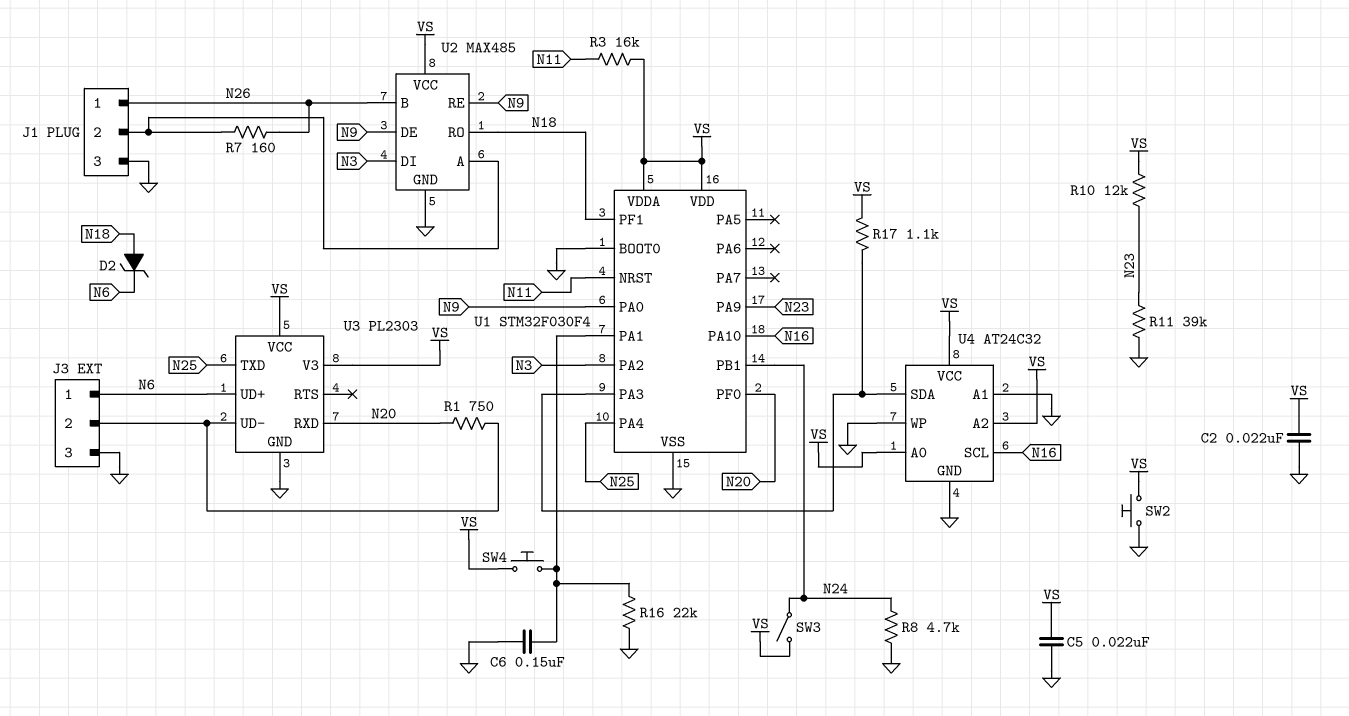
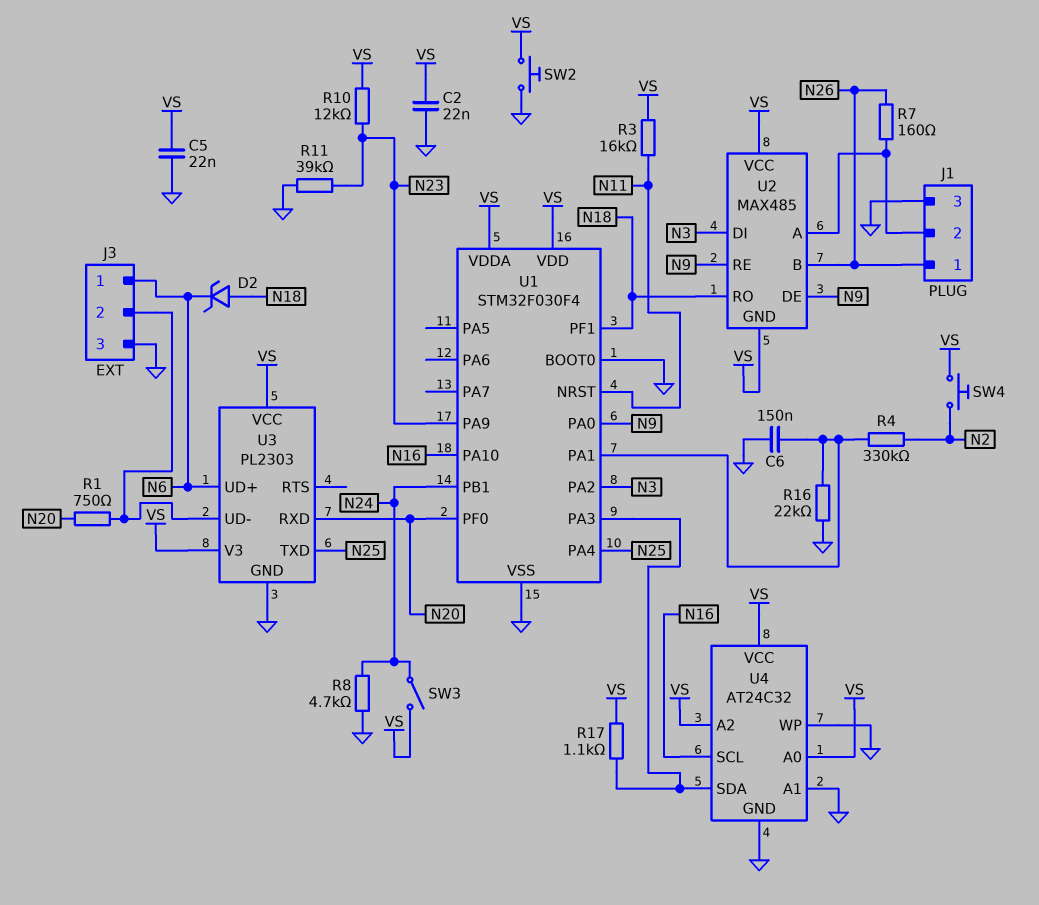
R4: none -> 330k (N2, U1/PA1)
SW4: button (U1/PA1, VS) -> button (N2, VS)
U2 pin GND: GND -> VS

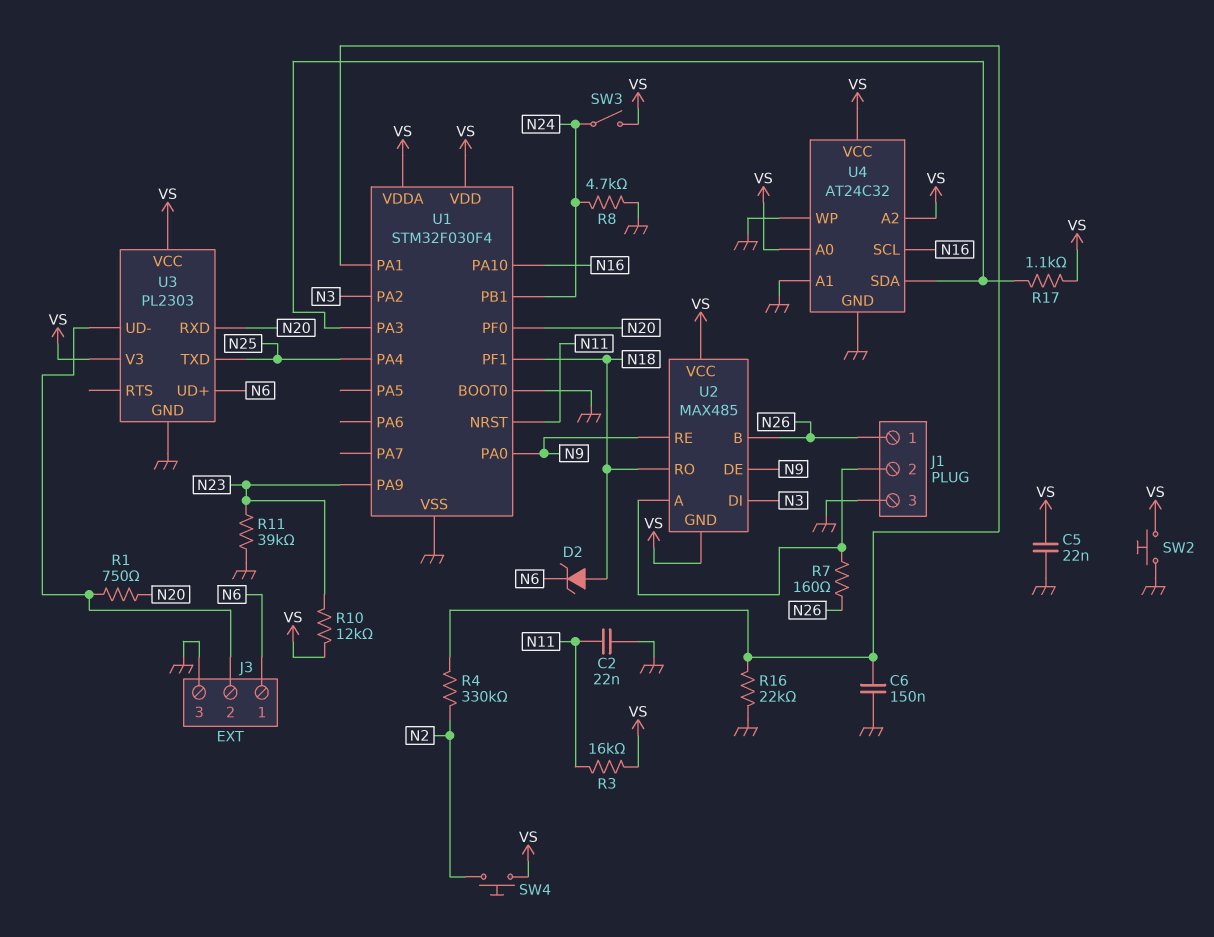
C2: 22nF (GND, VS) -> 22nF (GND, N11)

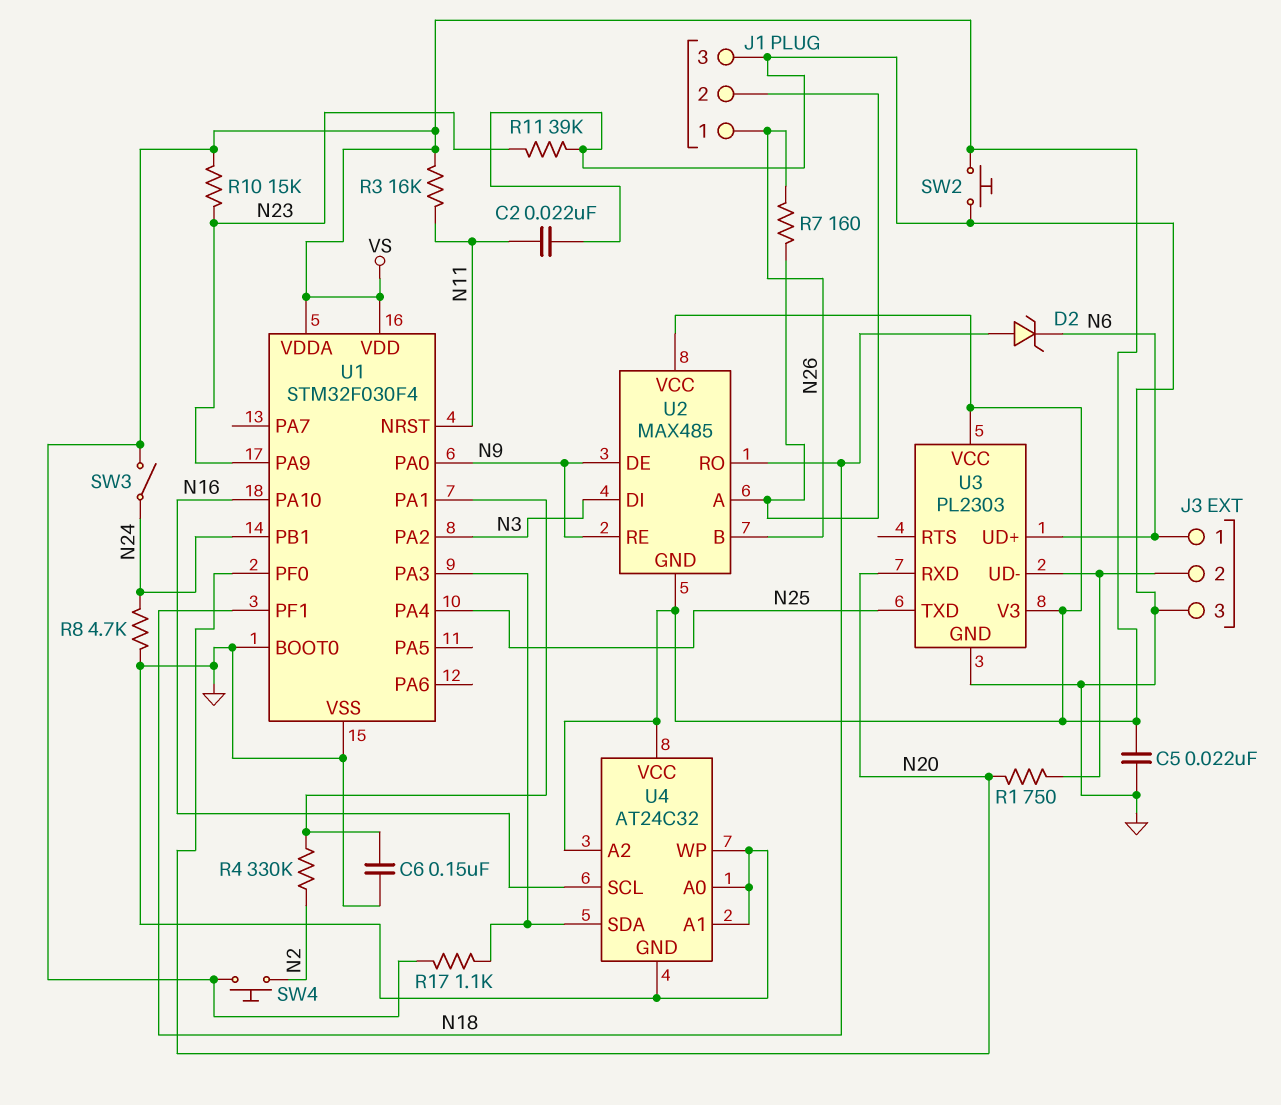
R10: 12k (N23, VS) -> 15k (N23, VS)
R16: 22k (GND, U1/PA1) -> none
U4 pin A0: VS -> GND

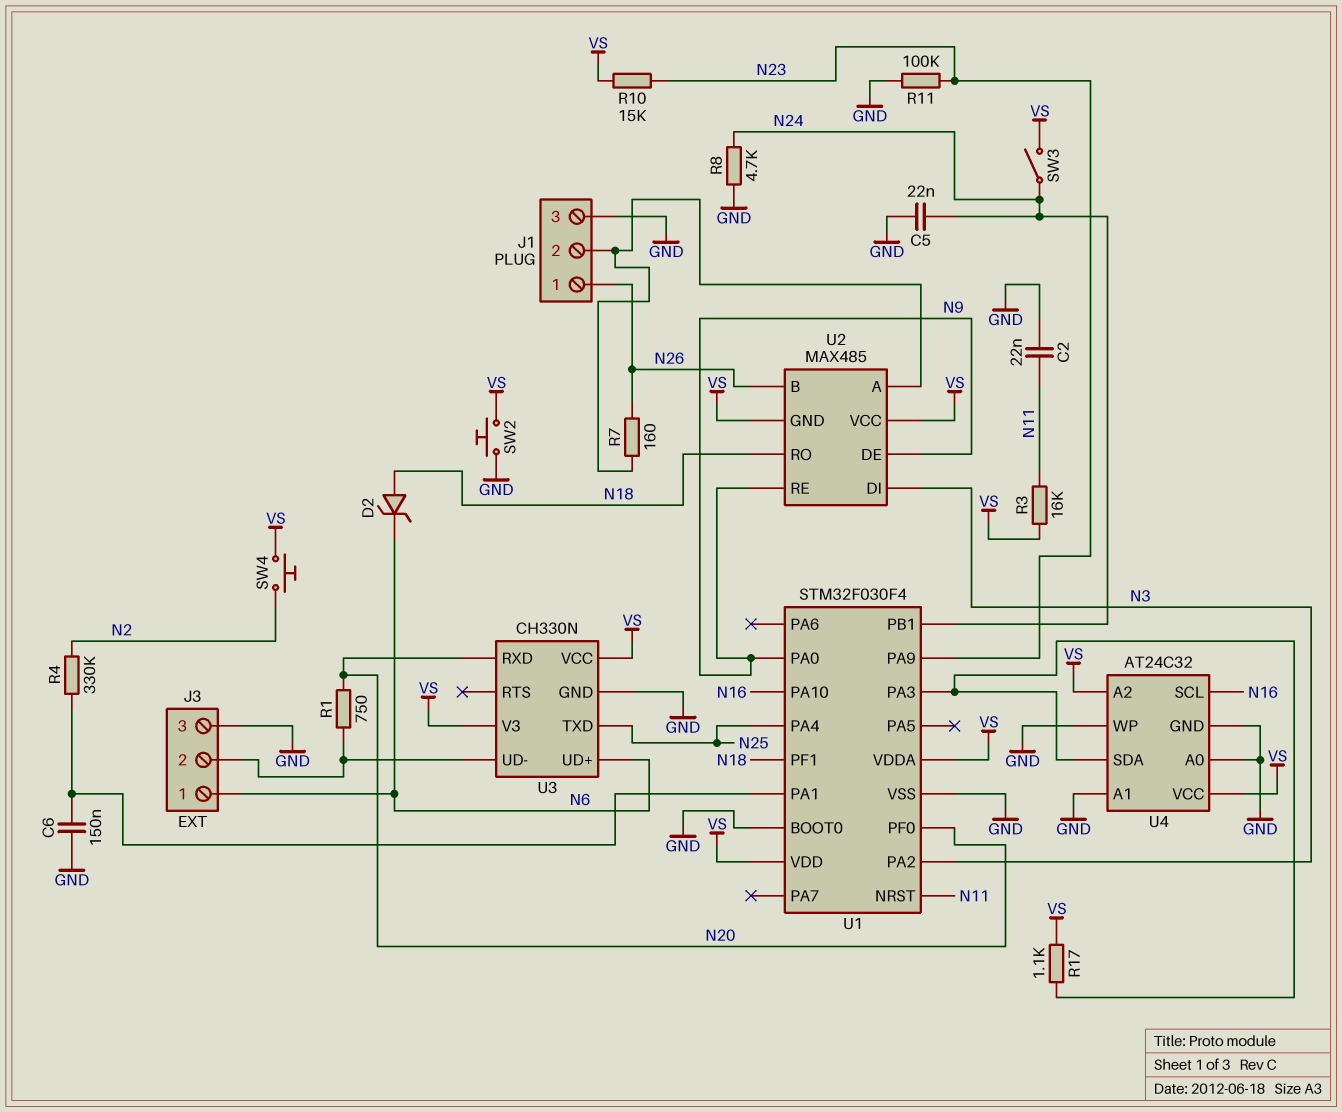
C5: 22nF (GND, VS) -> 22nF (GND, N24)
R11: 39k (GND, N23) -> 100k (GND, N23)
U3: PL2303 -> CH330N

